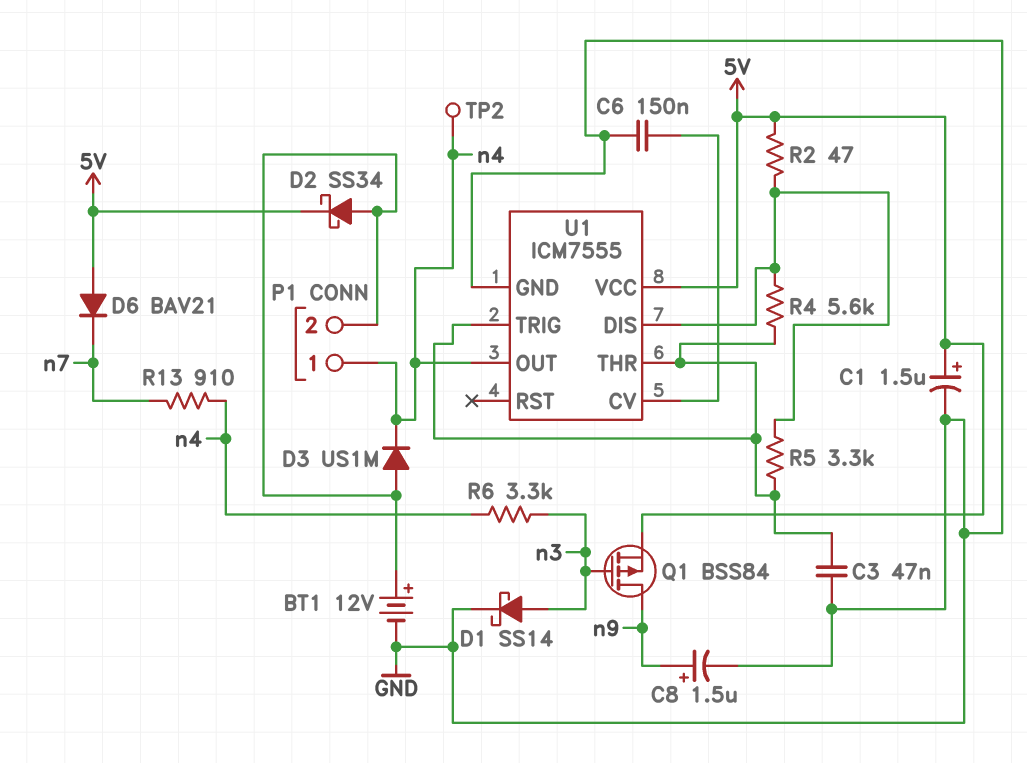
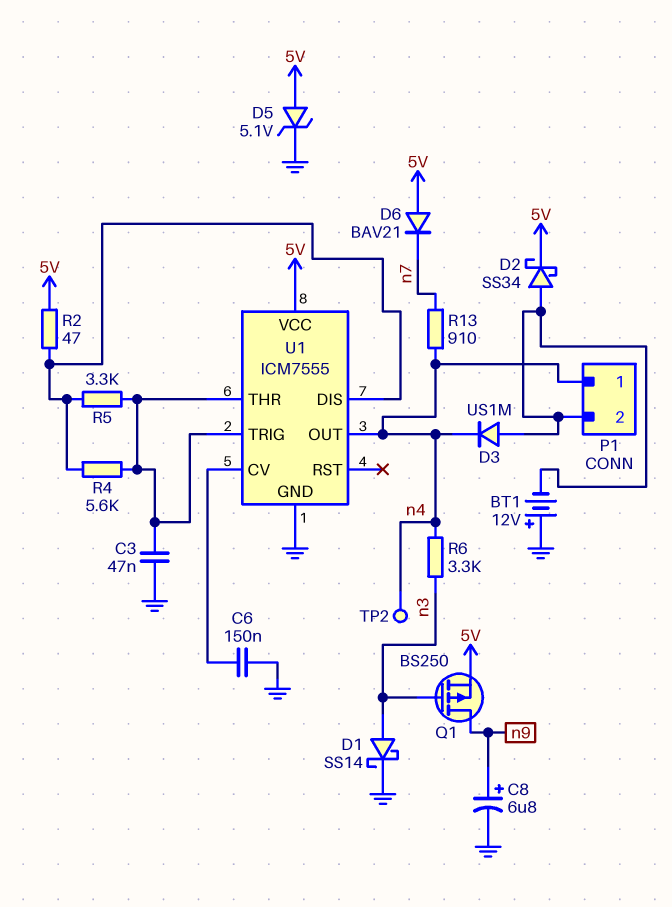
BT1: 12V (plus P1/2, minus GND) -> 12V (plus GND, minus P1/2)
C1: 1.5uF (plus 5V, minus GND) -> none
C8: 1.5uF (plus n9, minus GND) -> 6.8uF (plus n9, minus GND)
D5: none -> zener 5.1V (A 5V, K GND)
Q1: PMOS BSS84 (G n3, D n9, S 5V) -> PMOS BS250 (G n3, D n9, S 5V)

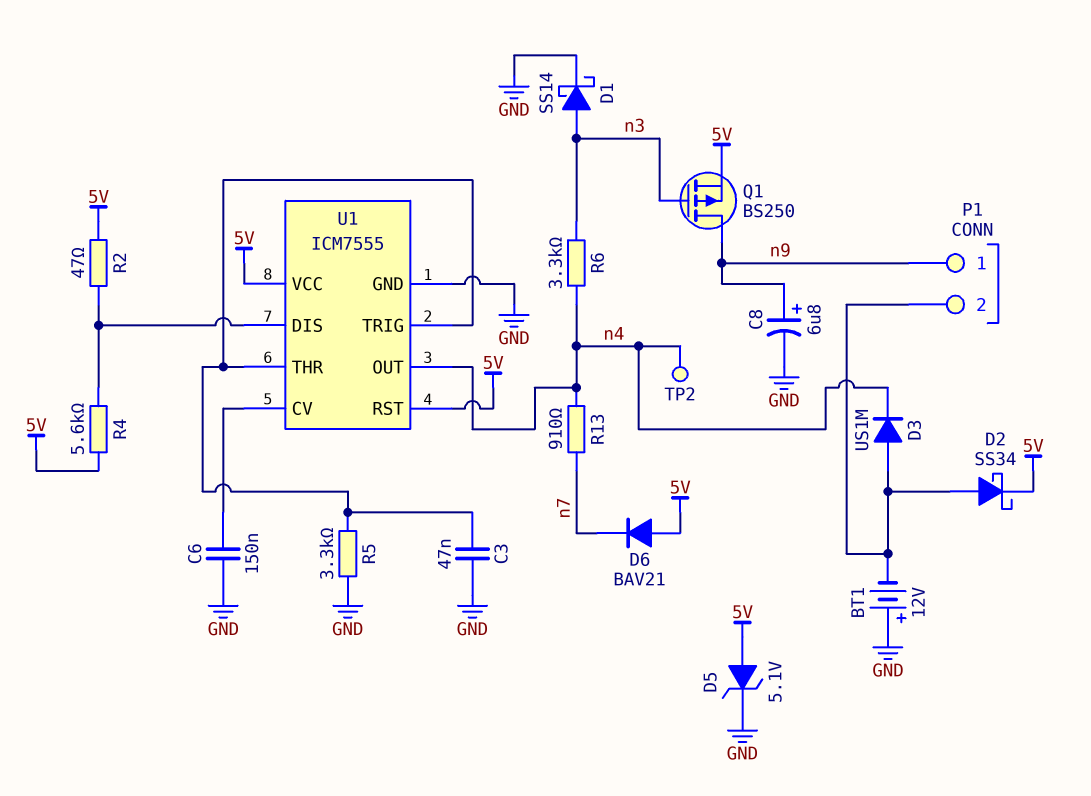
P1 pin 1: n4 -> n9
R4: 5.6k (U1/DIS, U1/THR) -> 5.6k (5V, U1/DIS)
R5: 3.3k (U1/DIS, U1/THR) -> 3.3k (GND, U1/THR)
U1 pin RST: none -> 5V

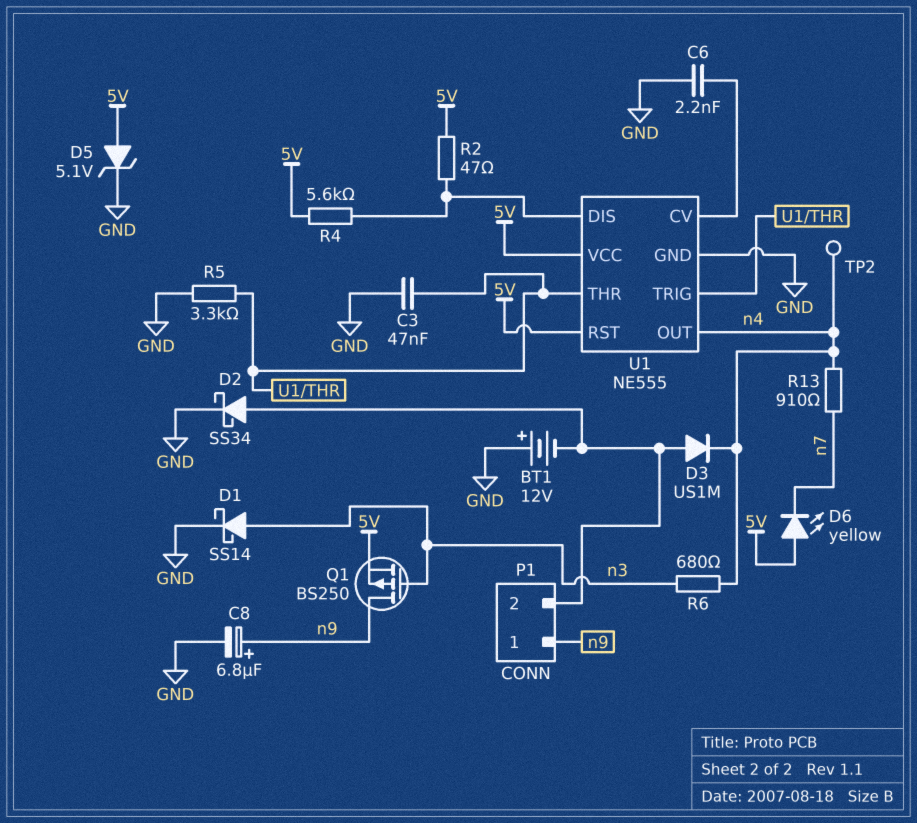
C6: 150nF (GND, U1/CV) -> 2.2nF (GND, U1/CV)
D2: schottky SS34 (A P1/2, K 5V) -> schottky SS34 (A P1/2, K GND)
D6: diode BAV21 (A 5V, K n7) -> LED yellow (A 5V, K n7)
R6: 3.3k (n3, n4) -> 680 (n3, n4)
U1: ICM7555 -> NE555

